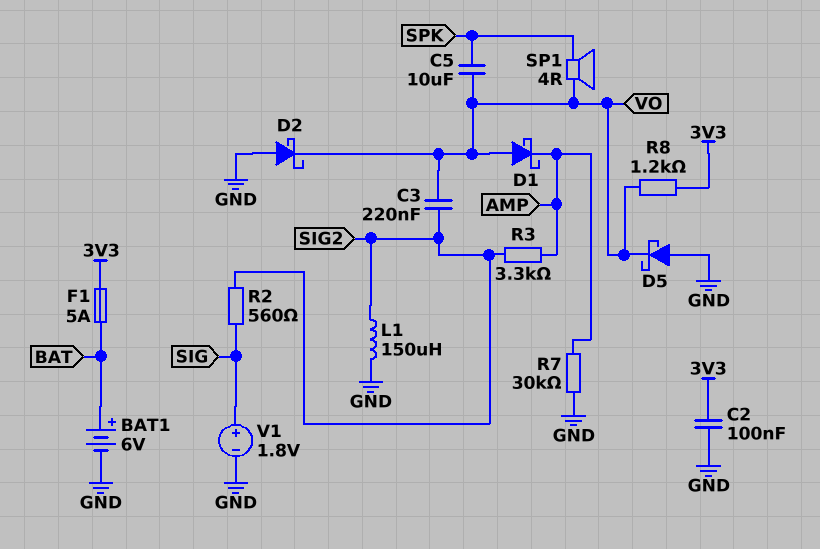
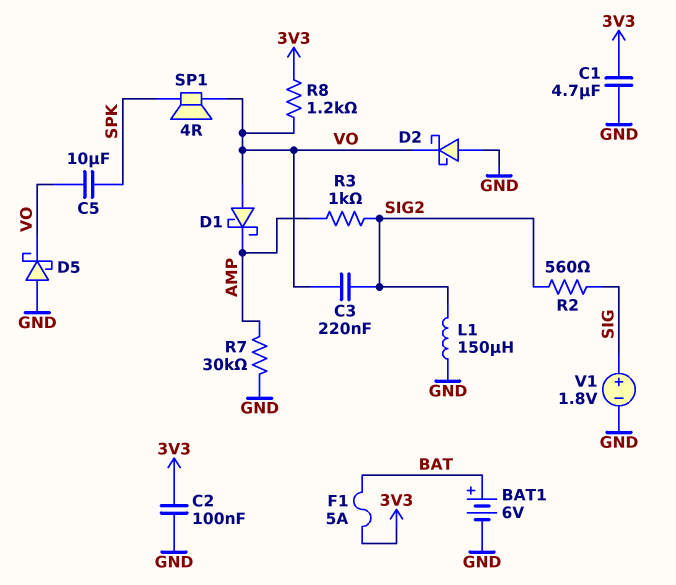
C1: none -> 4.7uF (3V3, GND)
R3: 3.3k (AMP, SIG2) -> 1k (AMP, SIG2)

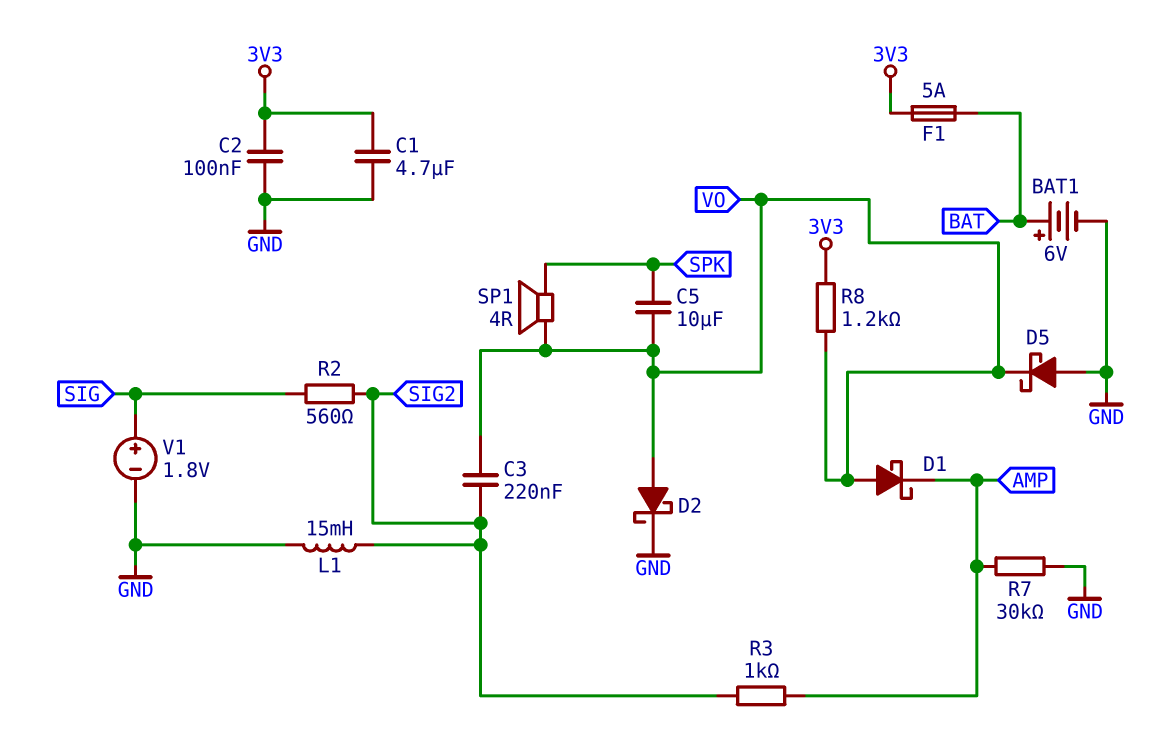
D2: schottky (A GND, K VO) -> schottky (A VO, K GND)
L1: 150uH (GND, SIG2) -> 15mH (GND, SIG2)

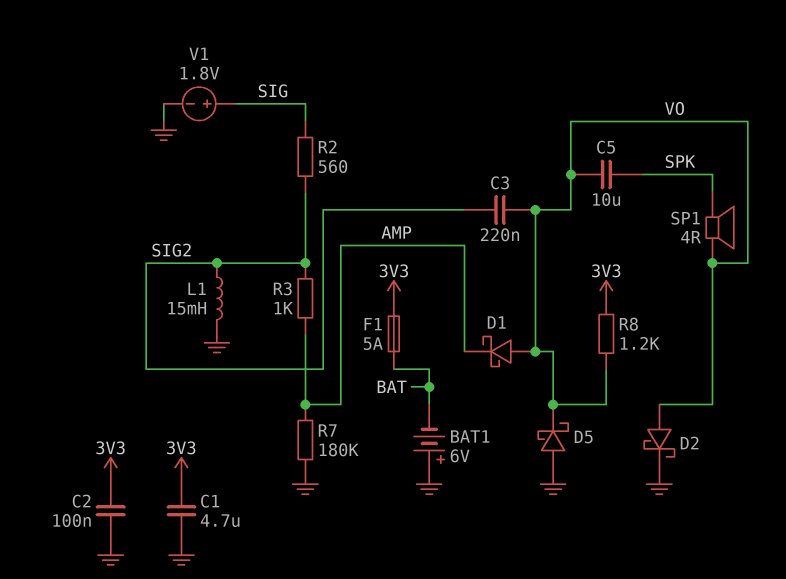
BAT1: 6V (plus BAT, minus GND) -> 6V (plus GND, minus BAT)
R7: 30k (AMP, GND) -> 180k (AMP, GND)

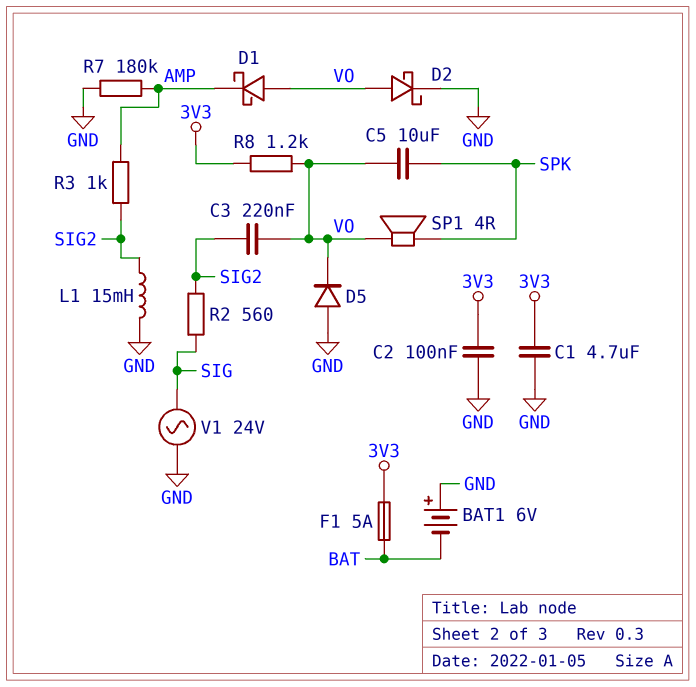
D5: schottky (A GND, K VO) -> diode (A GND, K VO)
V1: 1.8V (plus SIG, minus GND) -> AC 24V (GND, SIG)

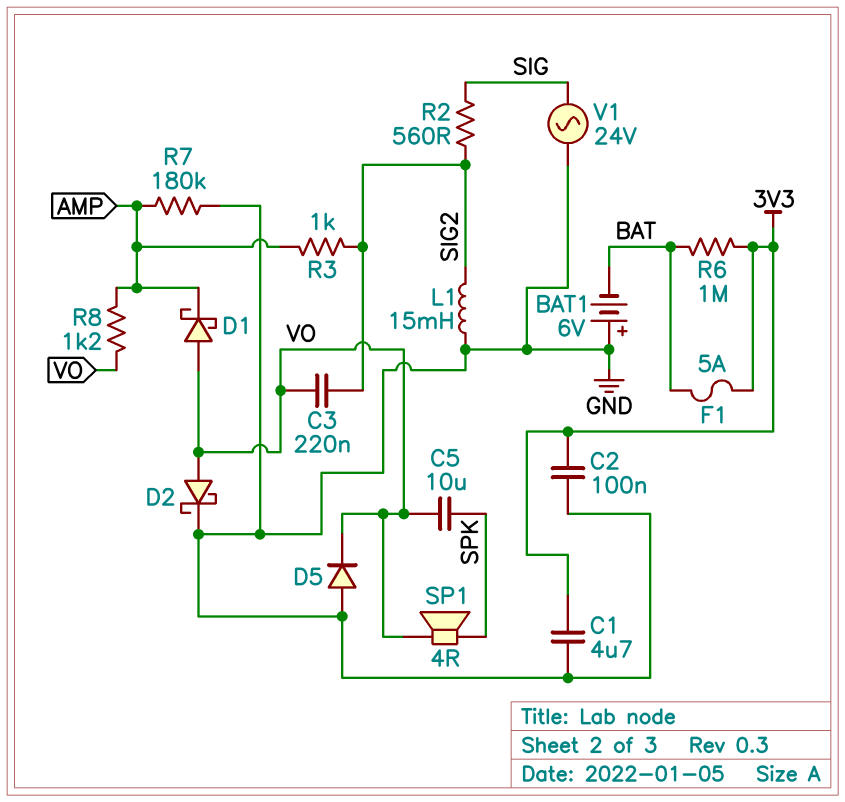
R6: none -> 1M (3V3, BAT)
R8: 1.2k (3V3, VO) -> 1.2k (AMP, VO)

